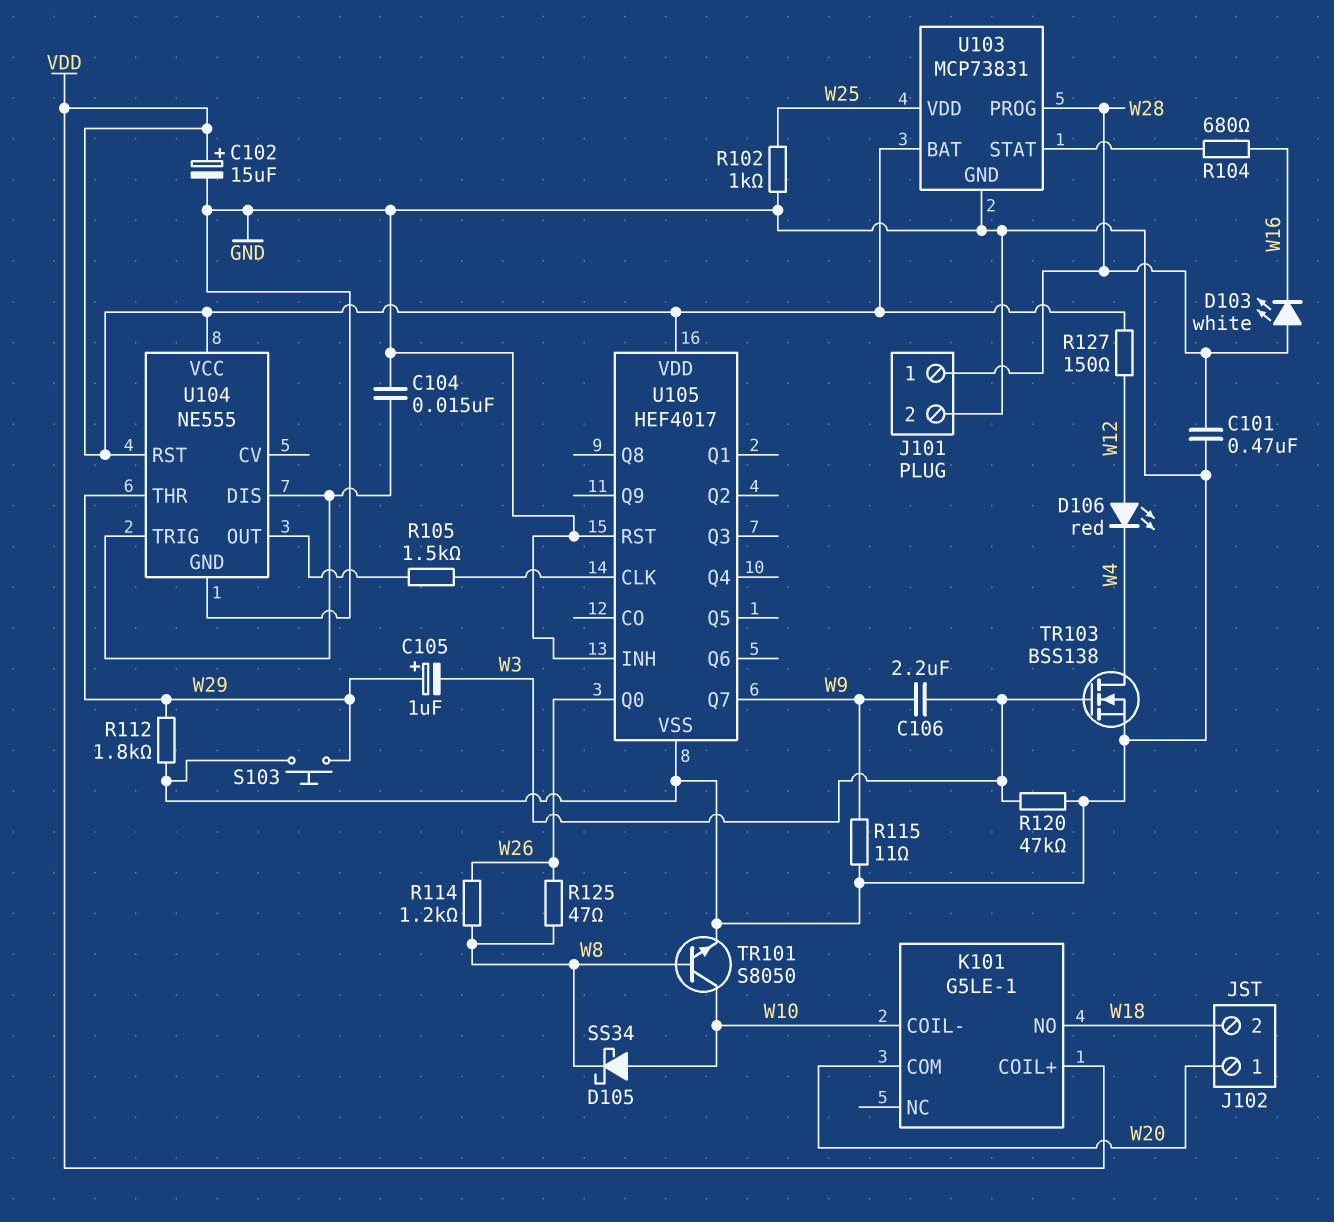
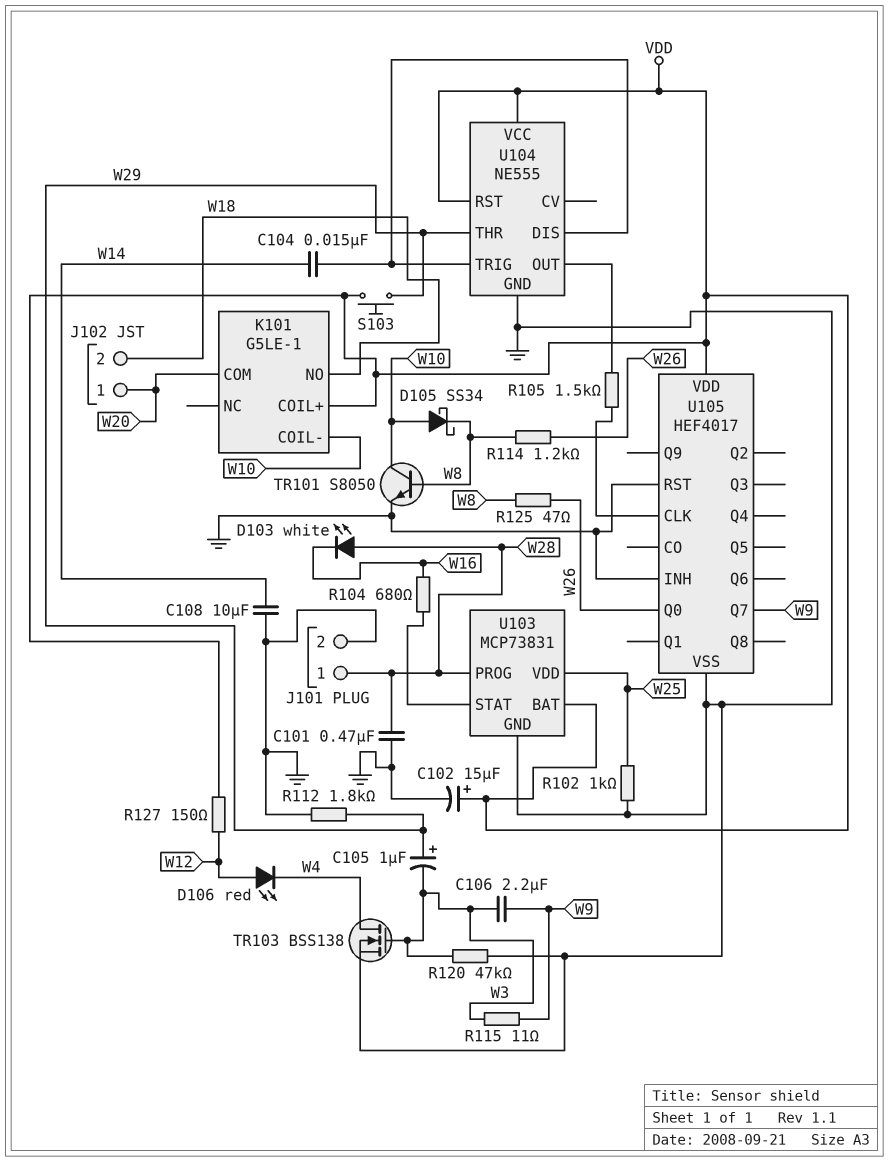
C104: 15nF (GND, U104/DIS) -> 15nF (U104/DIS, W14)
C108: none -> 10uF (GND, W14)
R115: 11 (GND, W9) -> 11 (W3, W9)
S103: button (GND, W29) -> button (VDD, W29)

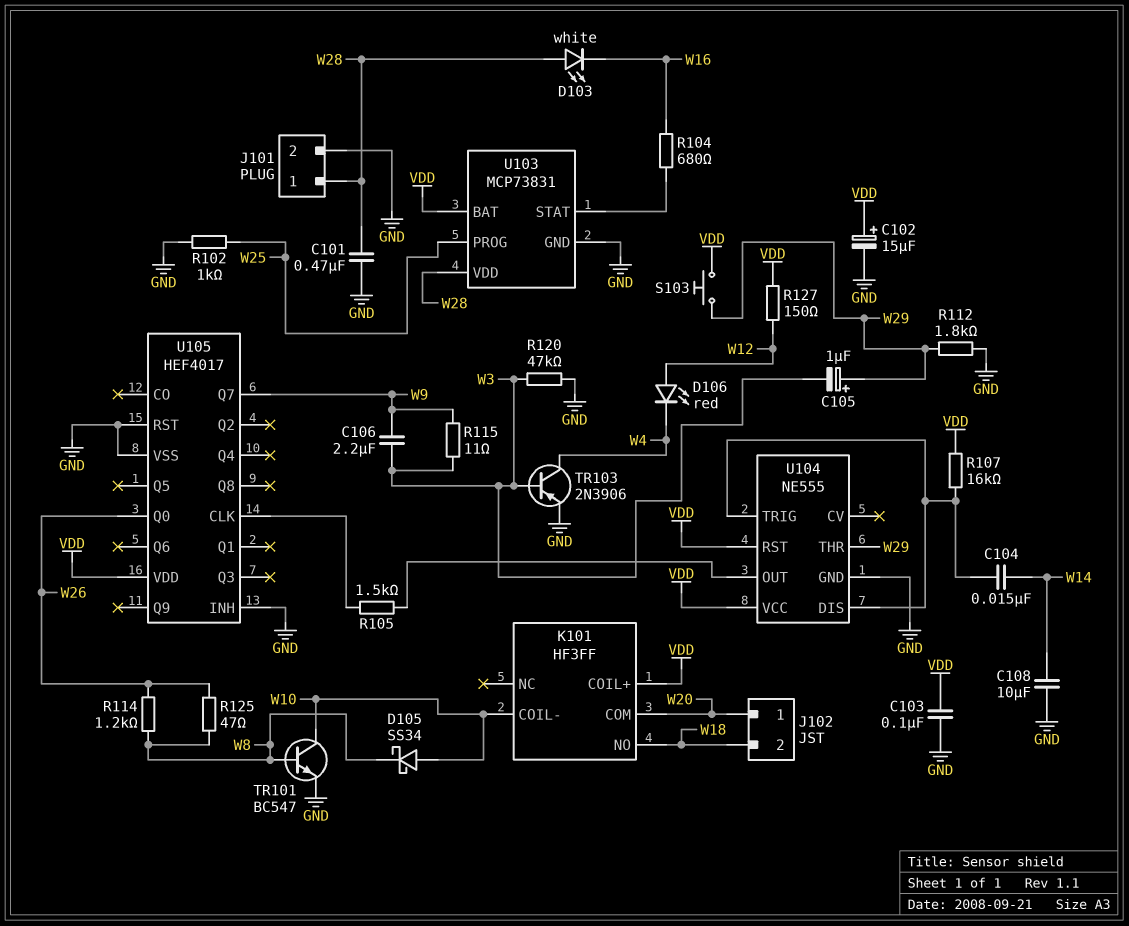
C103: none -> 100nF (GND, VDD)
K101: G5LE-1 -> HF3FF
R107: none -> 16k (U104/DIS, VDD)
TR101: NPN S8050 (B W8, C W10, E GND) -> NPN BC547 (B W8, C W10, E GND)
TR103: NMOS BSS138 (G W3, D W4, S GND) -> PNP 2N3906 (B W3, C W4, E GND)
U103 pin PROG: W28 -> W25
U103 pin VDD: W25 -> W28

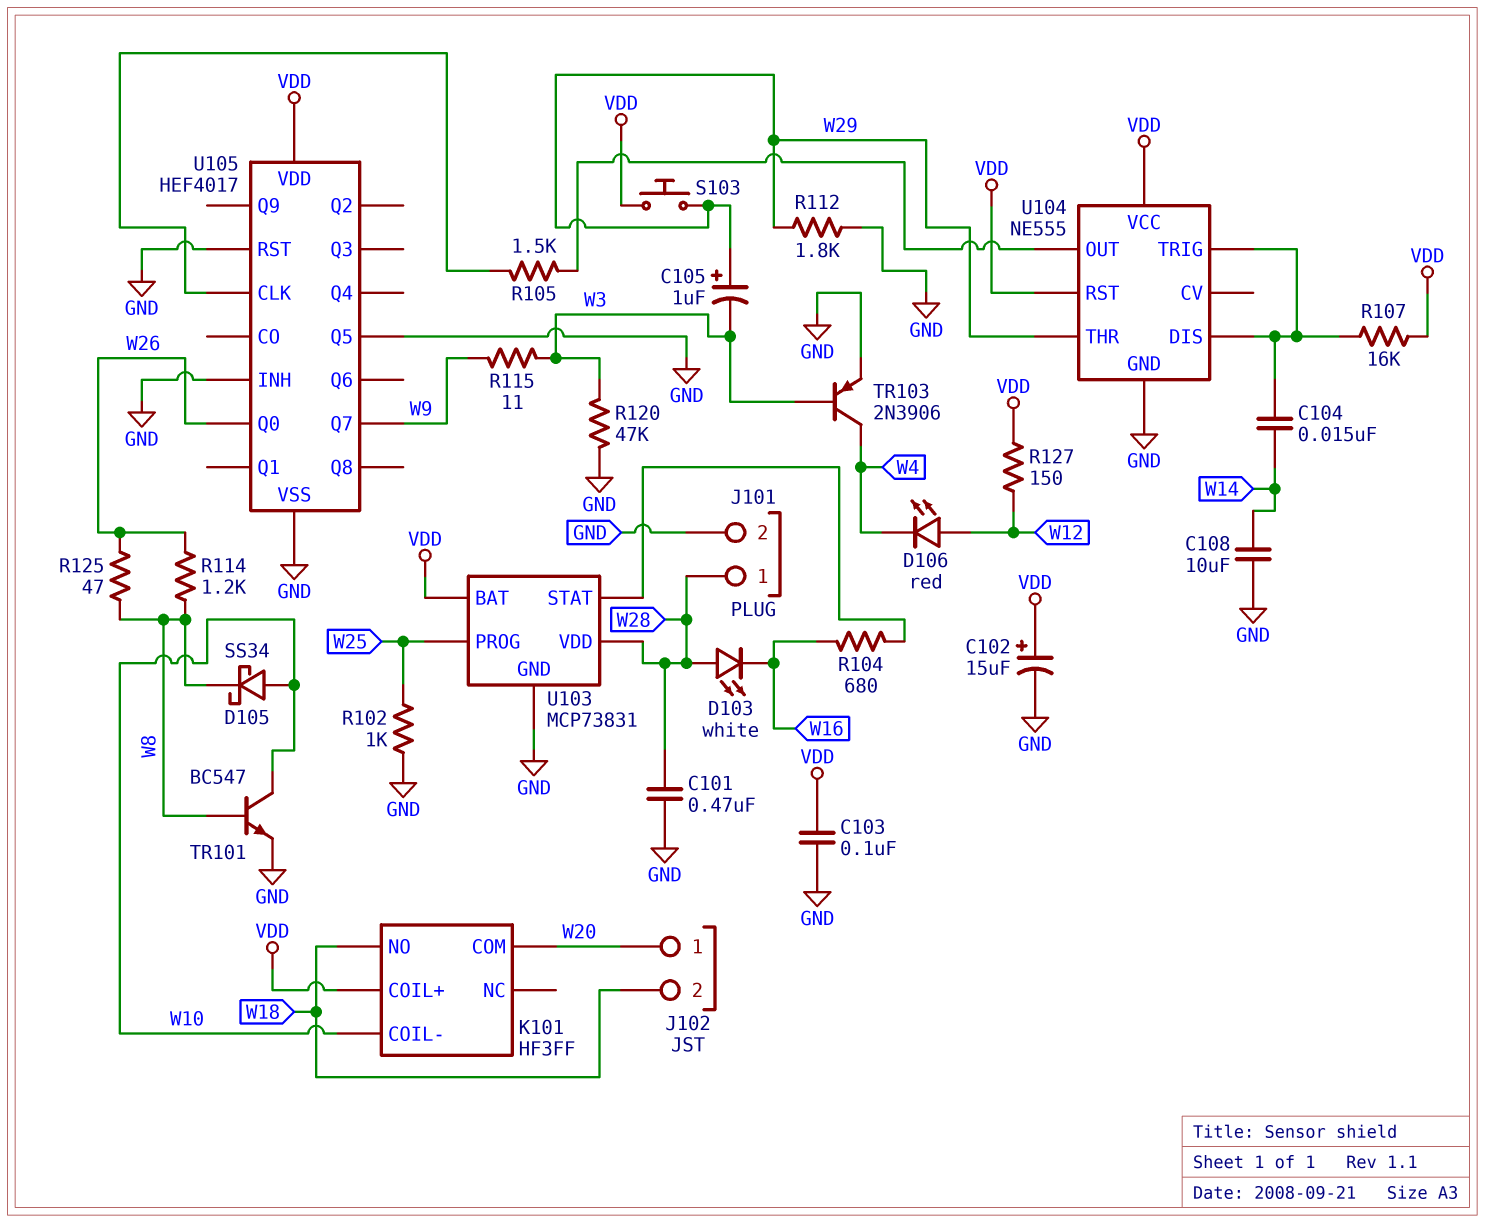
C106: 2.2uF (W3, W9) -> none
U105 pin Q5: none -> GND

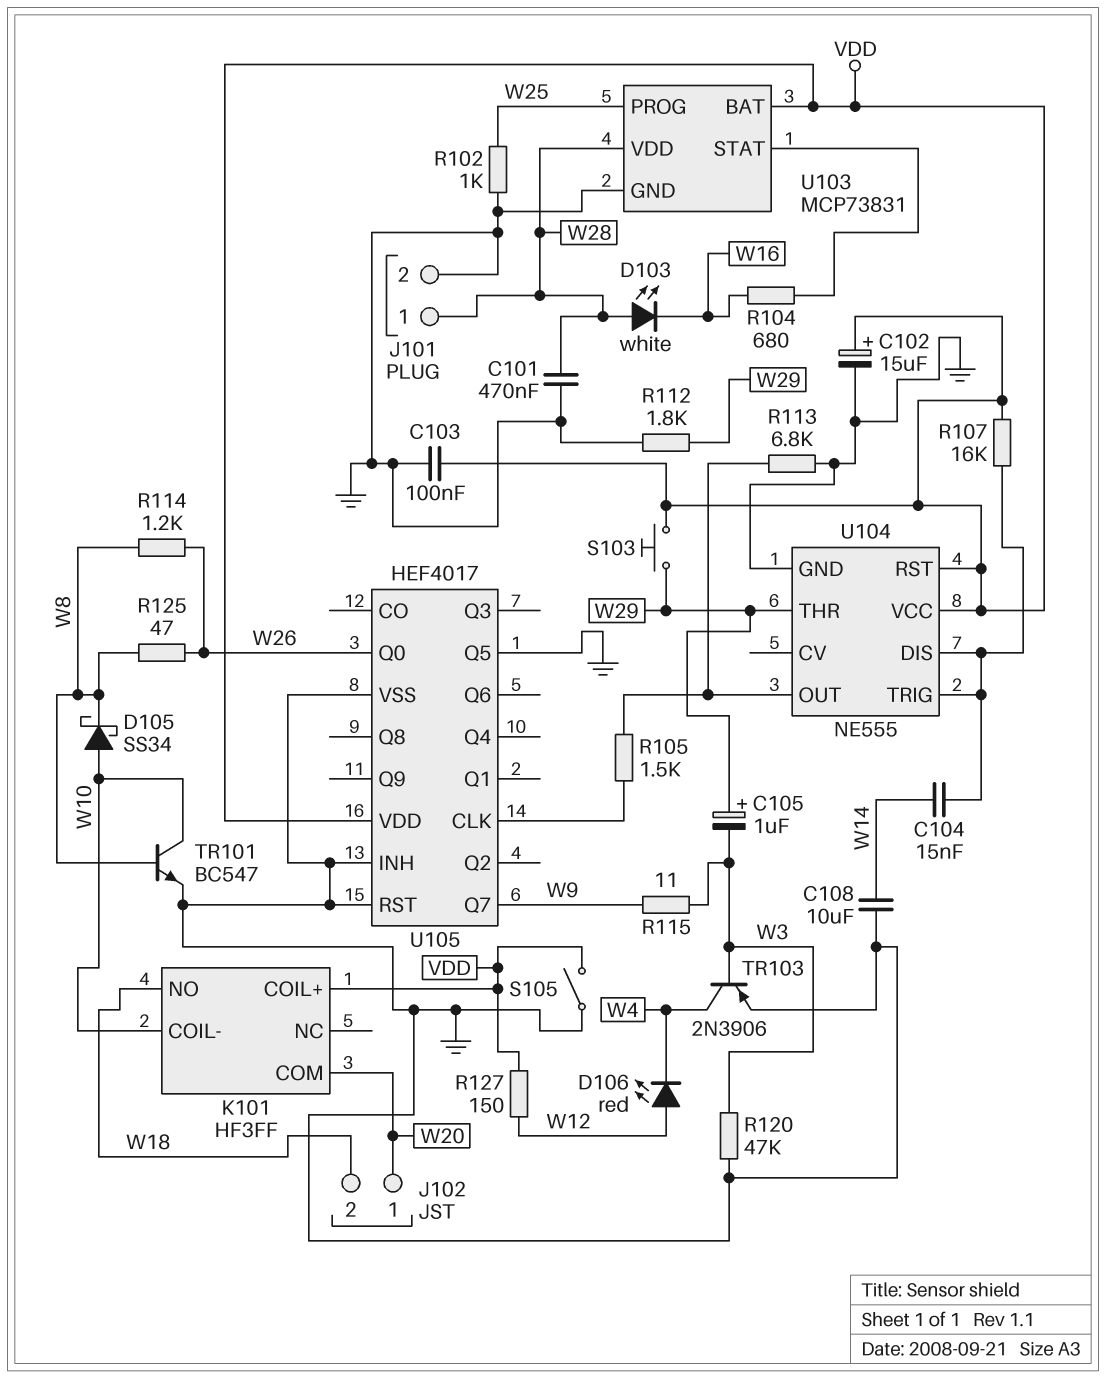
R113: none -> 6.8k (GND, U104/OUT)
S105: none -> switch (GND, VDD)

